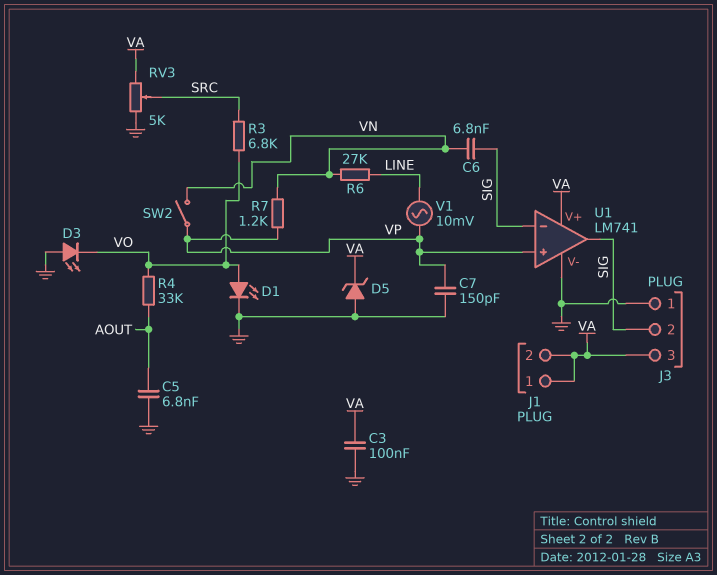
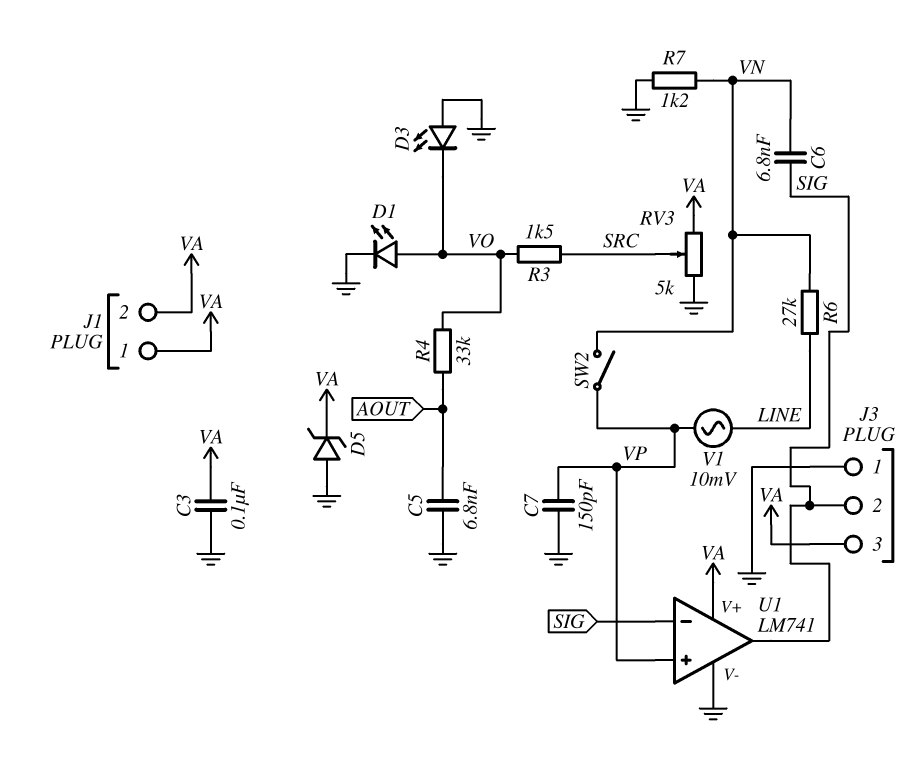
R3: 6.8k (SRC, VO) -> 1.5k (SRC, VO)
R7: 1.2k (VN, VP) -> 1.2k (GND, VN)

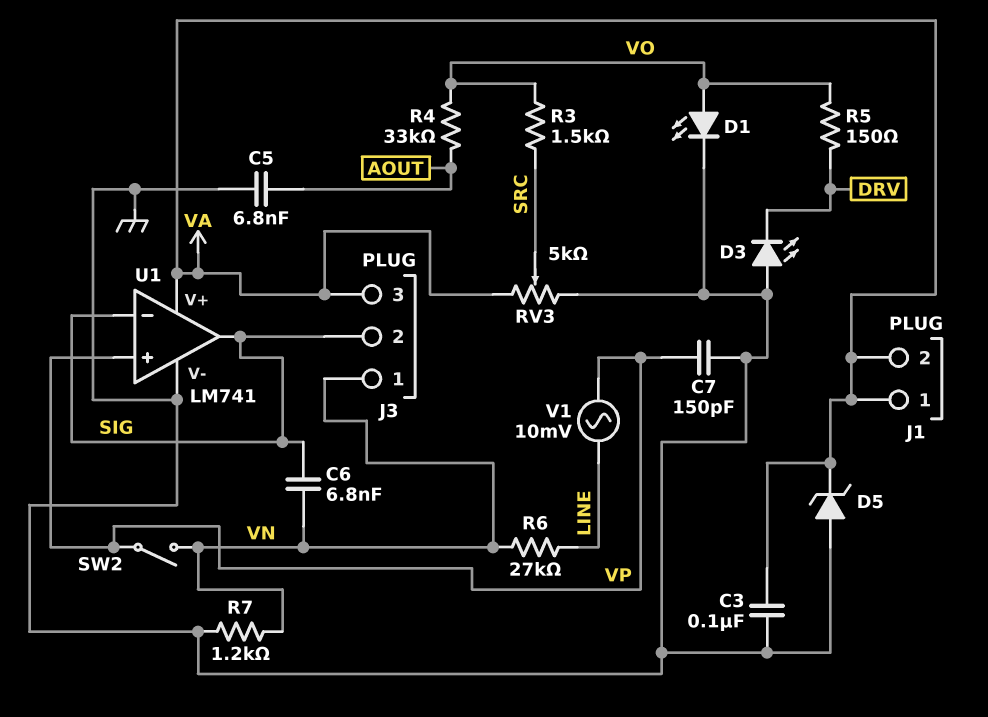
D3: LED (A GND, K VO) -> LED (A GND, K DRV)
J3 pin 1: GND -> VN
R5: none -> 150 (DRV, VO)

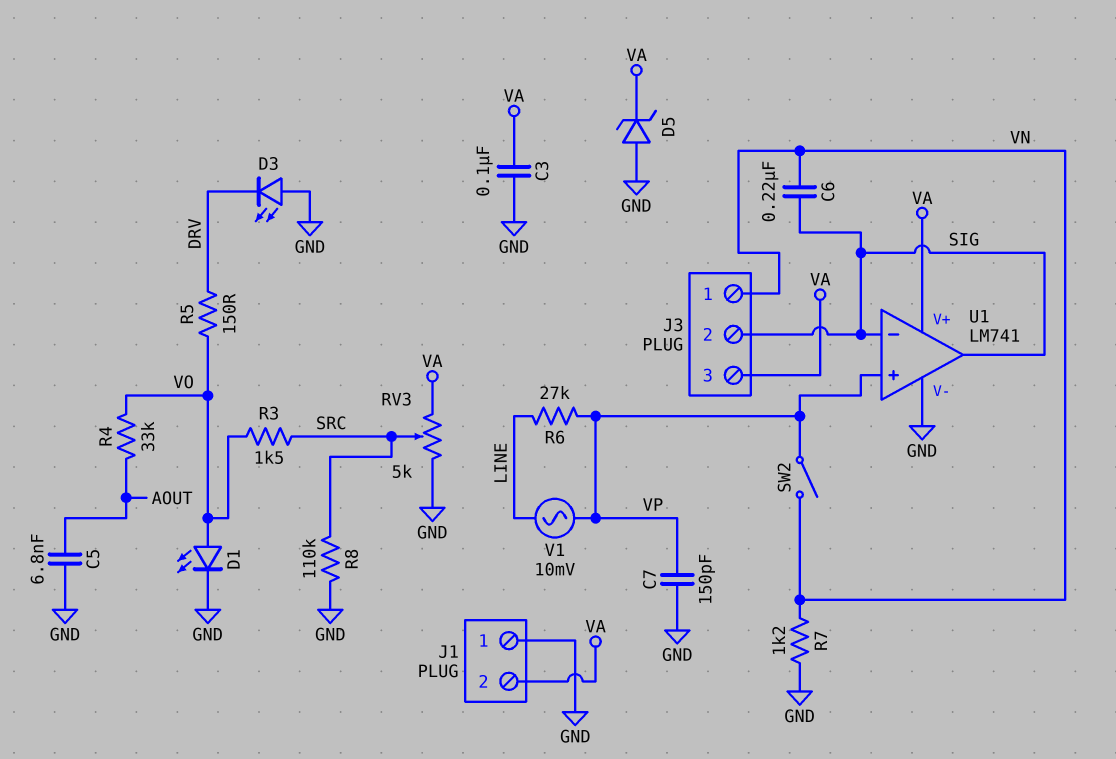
C6: 6.8nF (SIG, VN) -> 220nF (SIG, VN)
J1 pin 1: VA -> GND
R6: 27k (LINE, VN) -> 27k (LINE, VP)
R8: none -> 110k (GND, SRC)

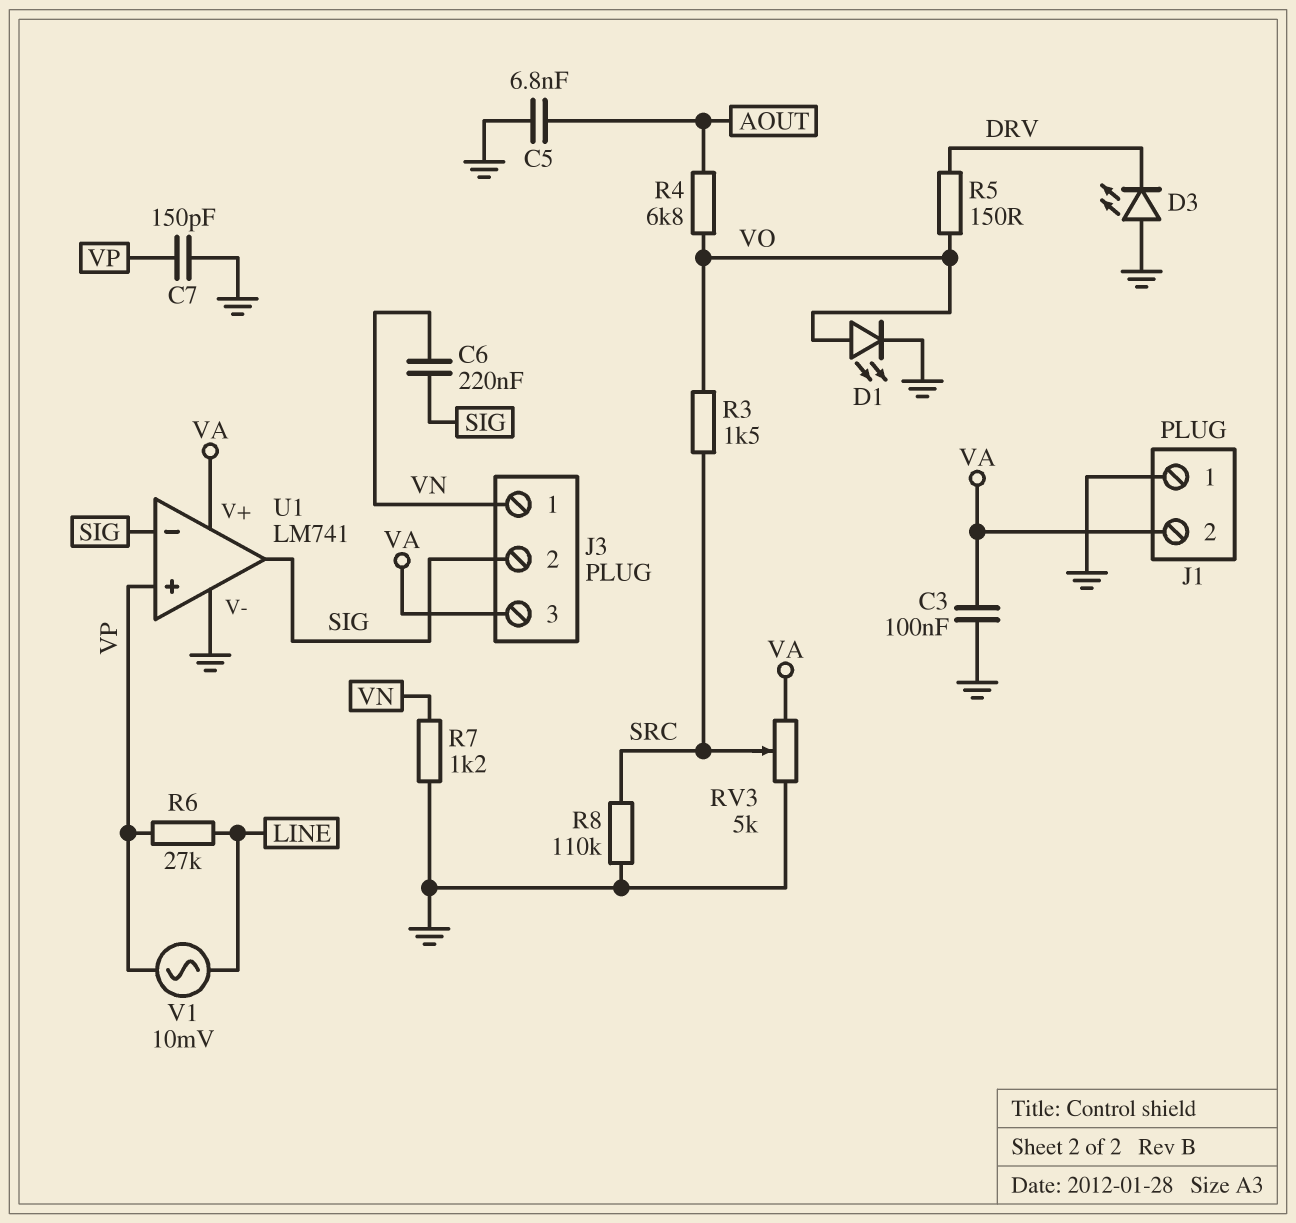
D5: zener (A GND, K VA) -> none
R4: 33k (AOUT, VO) -> 6.8k (AOUT, VO)
SW2: switch (VN, VP) -> none

